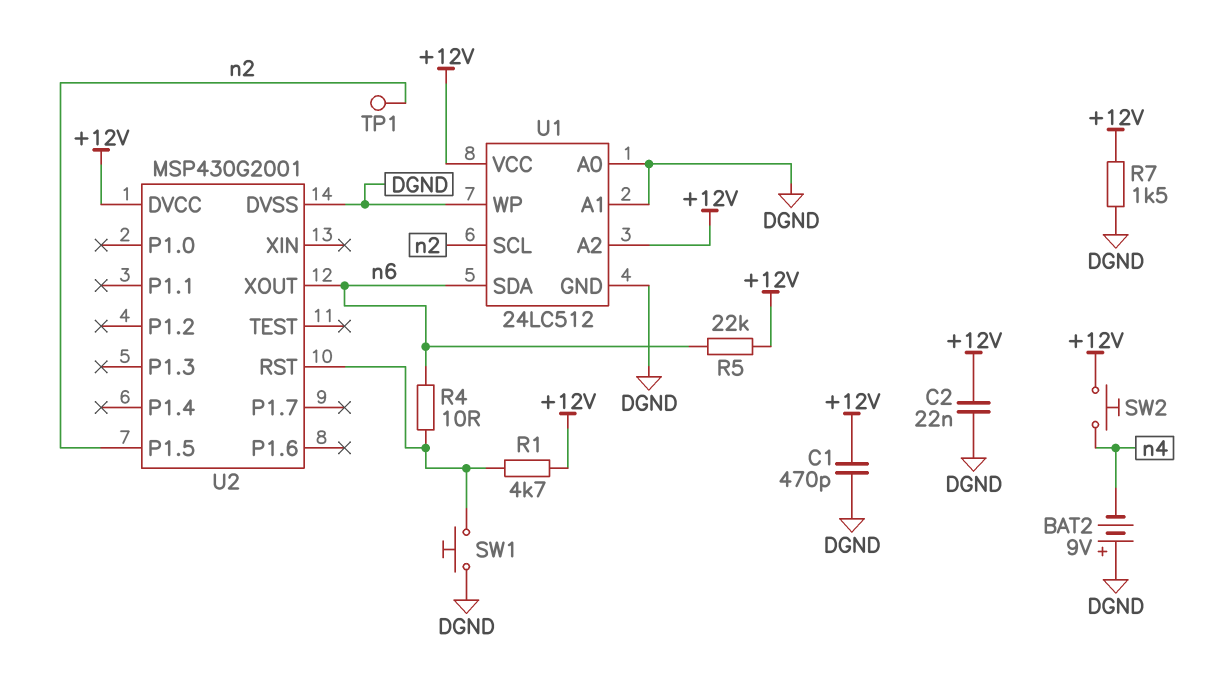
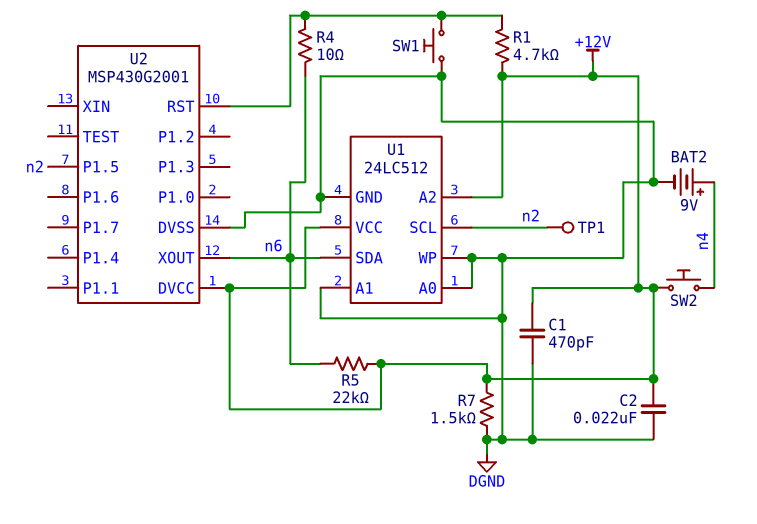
BAT2: 9V (plus DGND, minus n4) -> 9V (plus n4, minus DGND)

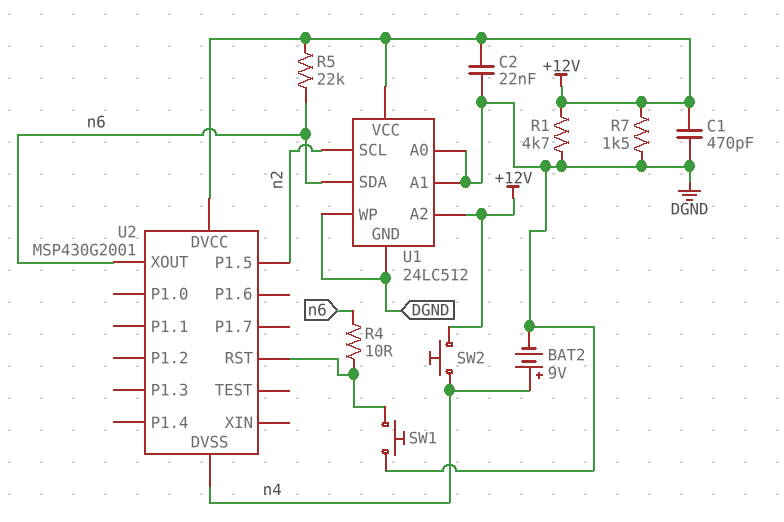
R1: 4.7k (+12V, U2/RST) -> 4.7k (+12V, DGND)
TP1: test point (n2) -> none
U2 pin DVSS: DGND -> n4

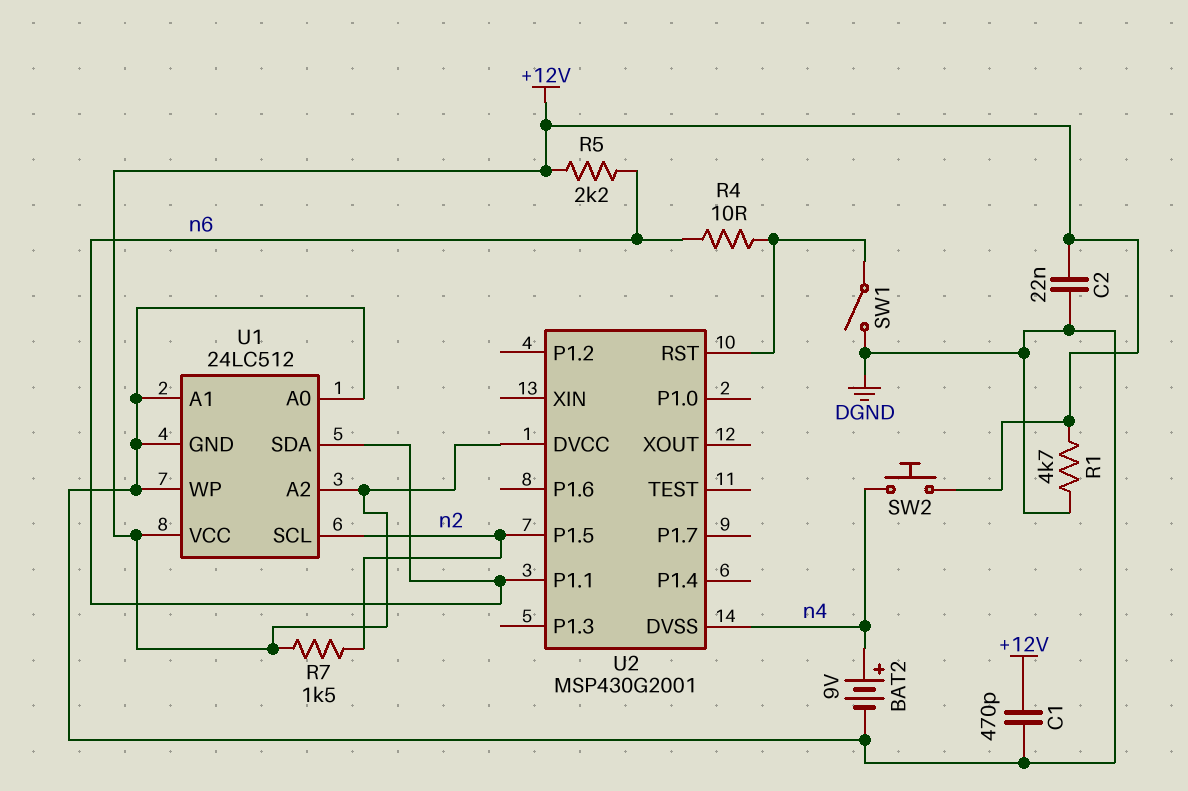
R5: 22k (+12V, n6) -> 2.2k (+12V, n6)
R7: 1.5k (+12V, DGND) -> 1.5k (+12V, n2)
SW1: button (DGND, U2/RST) -> switch (DGND, U2/RST)
U2 pin P1.1: none -> n6
U2 pin XOUT: n6 -> none

